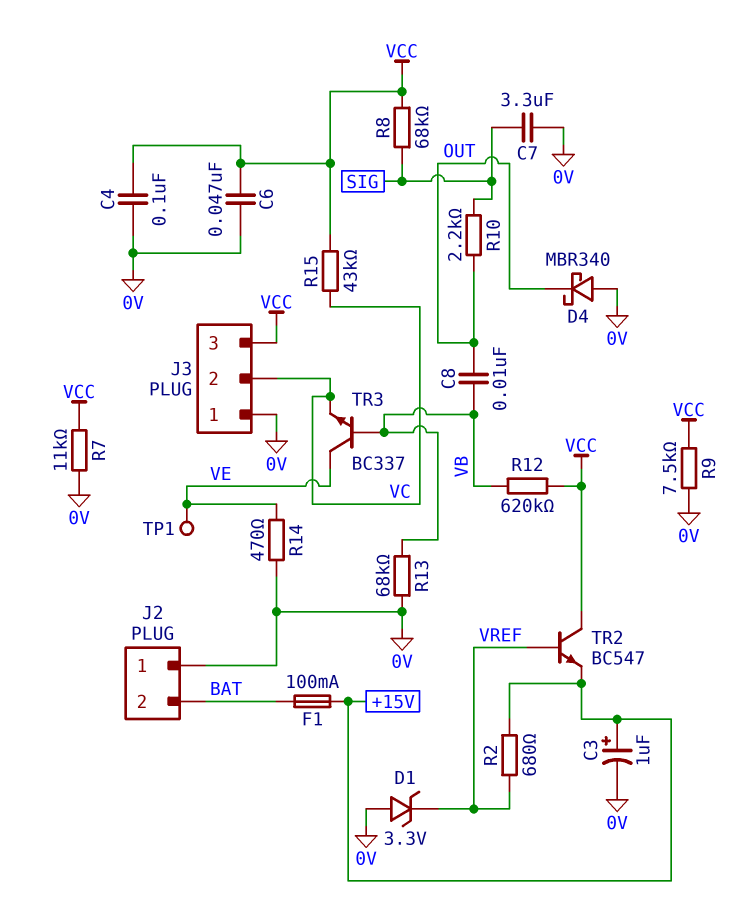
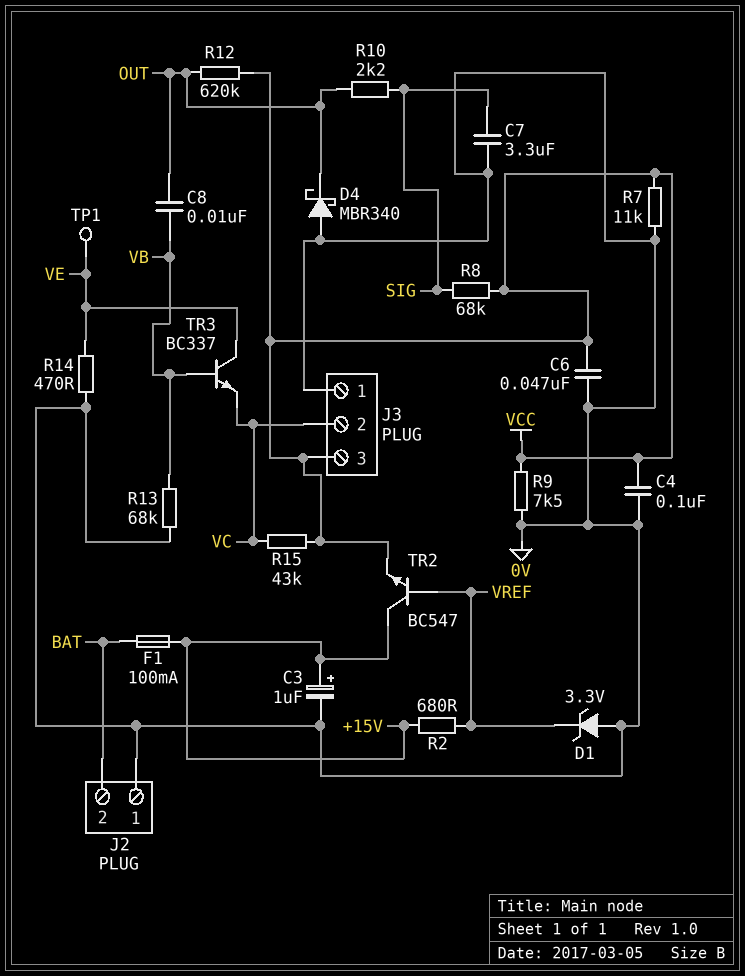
R12: 620k (VB, VCC) -> 620k (OUT, VCC)
TR2: NPN BC547 (B VREF, C VCC, E +15V) -> NPN BC547 (B VREF, C +15V, E VCC)

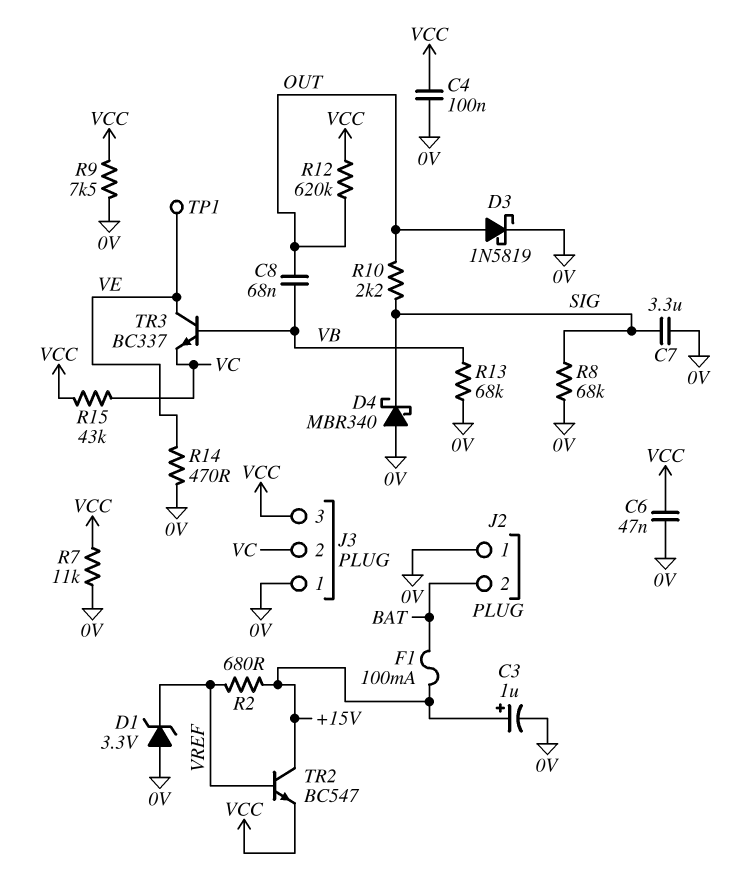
C8: 10nF (OUT, VB) -> 68nF (OUT, VB)
D3: none -> schottky 1N5819 (A OUT, K 0V)
D4: schottky MBR340 (A 0V, K OUT) -> schottky MBR340 (A 0V, K SIG)
R8: 68k (SIG, VCC) -> 68k (0V, SIG)

